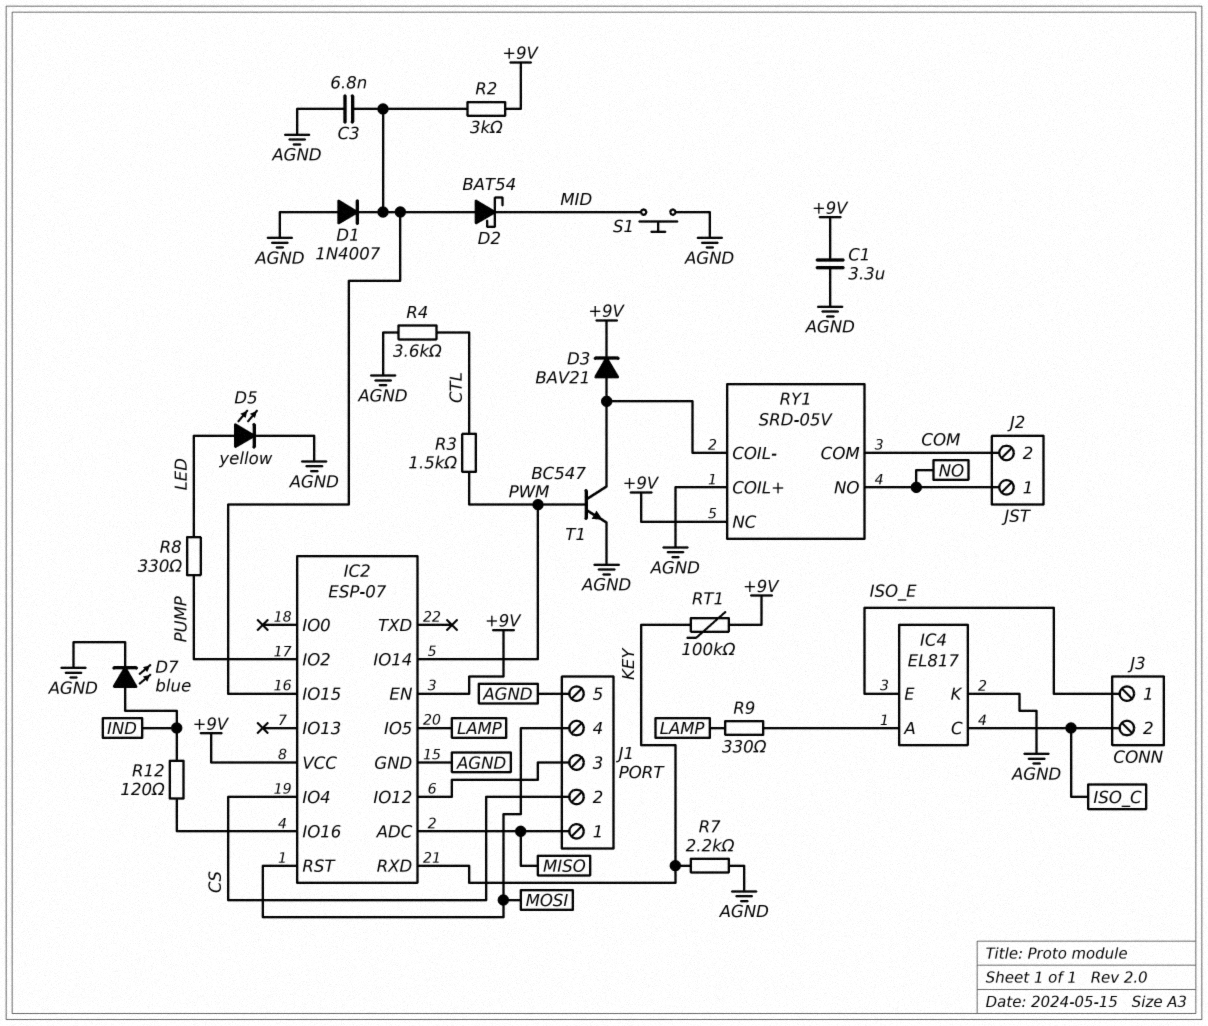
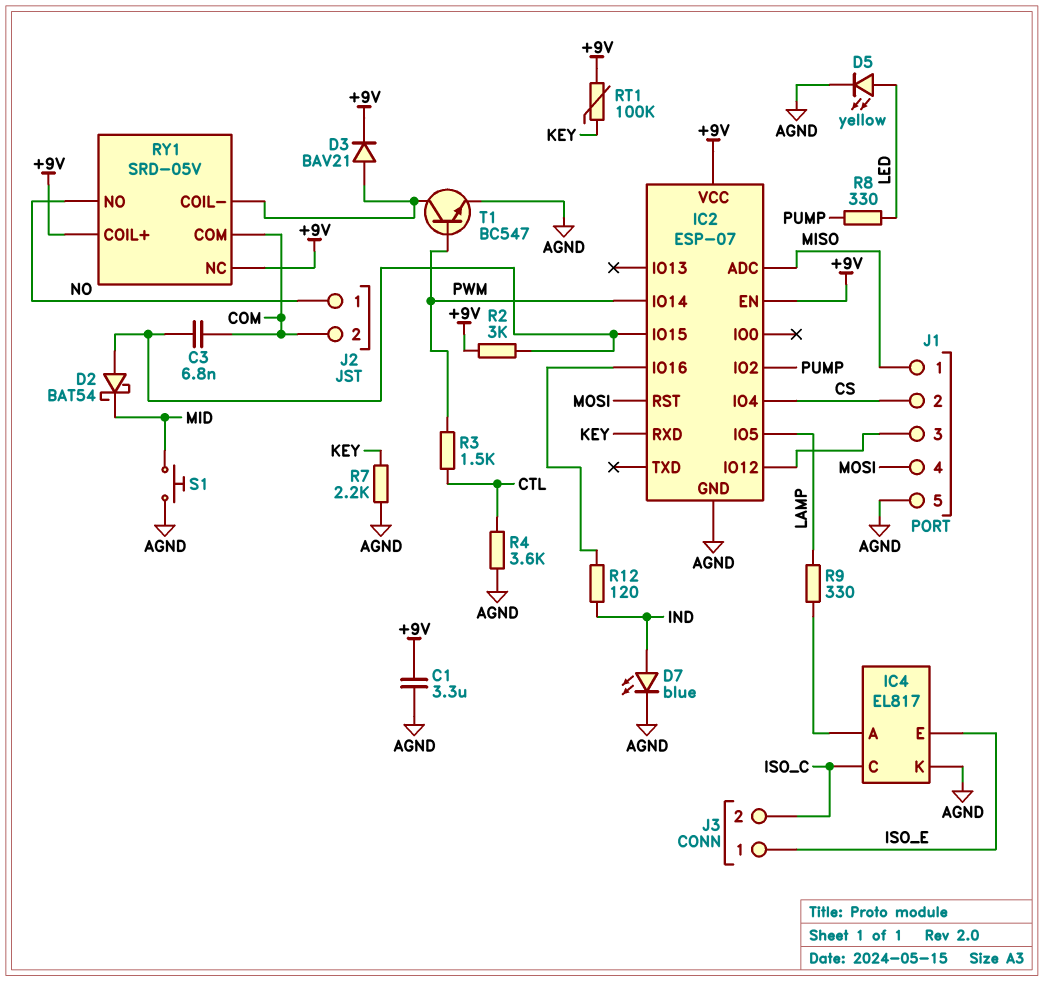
C3: 6.8nF (AGND, IC2/IO15) -> 6.8nF (COM, IC2/IO15)
D1: diode 1N4007 (A AGND, K IC2/IO15) -> none
RY1 pin COIL+: AGND -> +9V

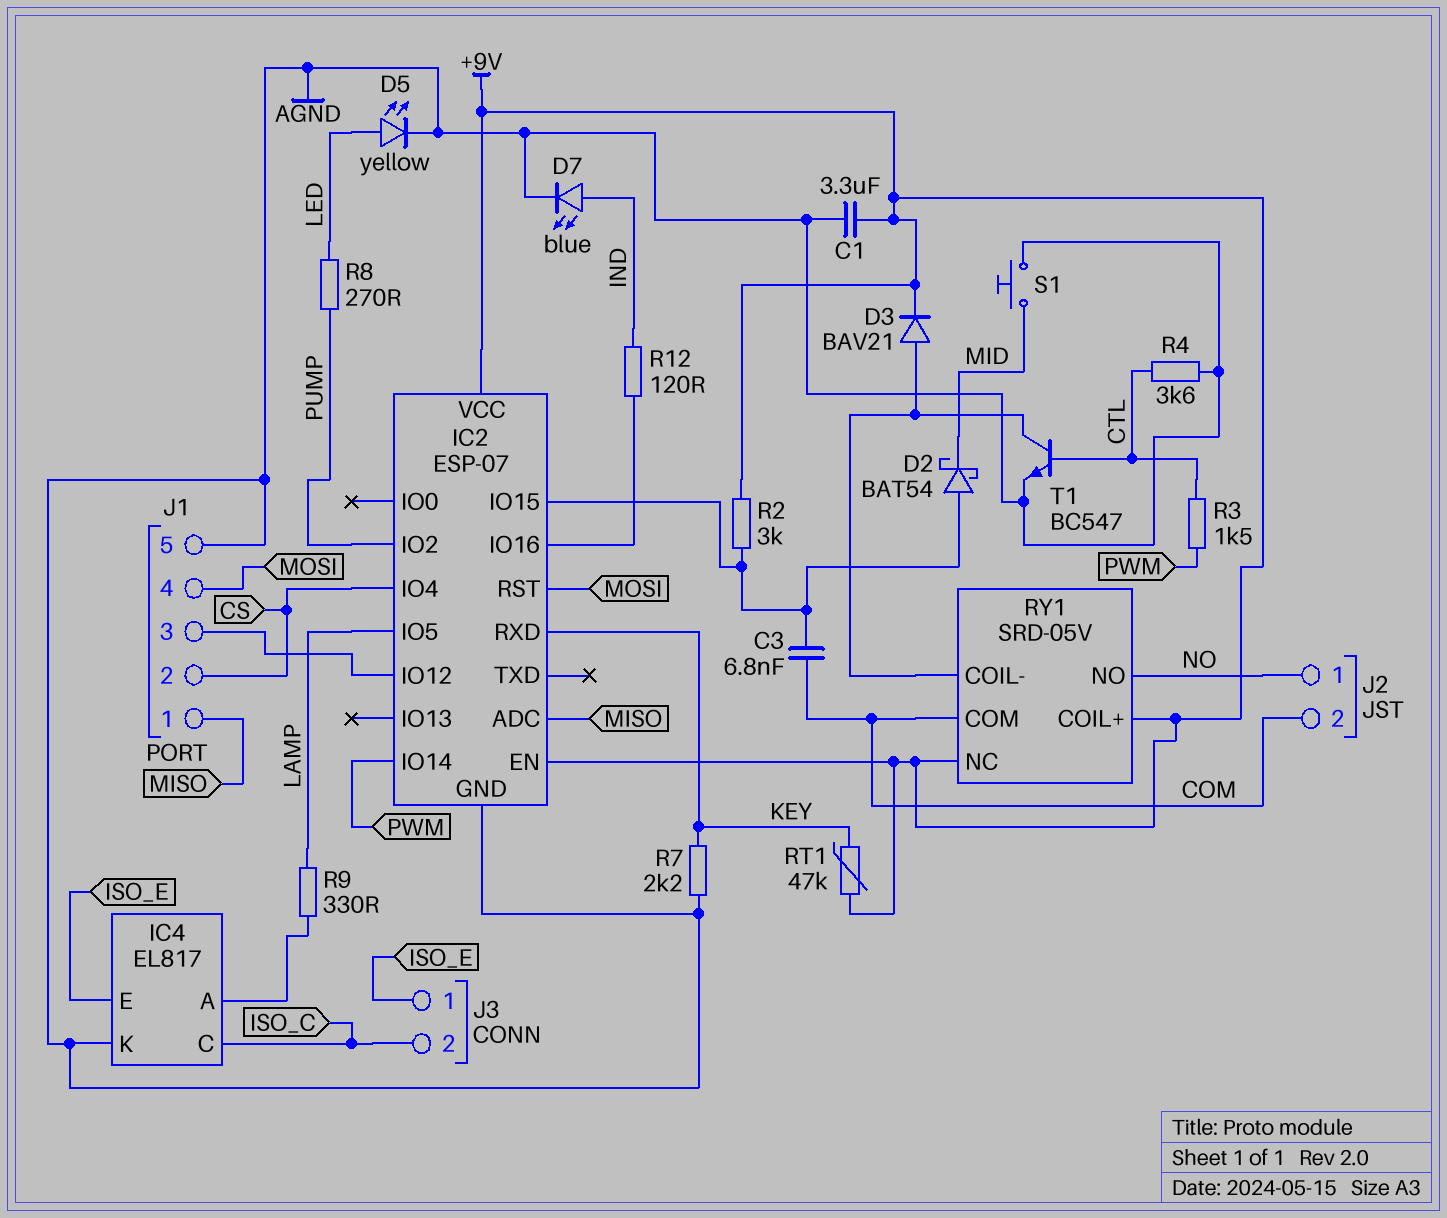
R8: 330 (LED, PUMP) -> 270 (LED, PUMP)
RT1: 100k (+9V, KEY) -> 47k (+9V, KEY)
T1: NPN BC547 (B PWM, C RY1/COIL-, E AGND) -> NPN BC547 (B CTL, C RY1/COIL-, E AGND)

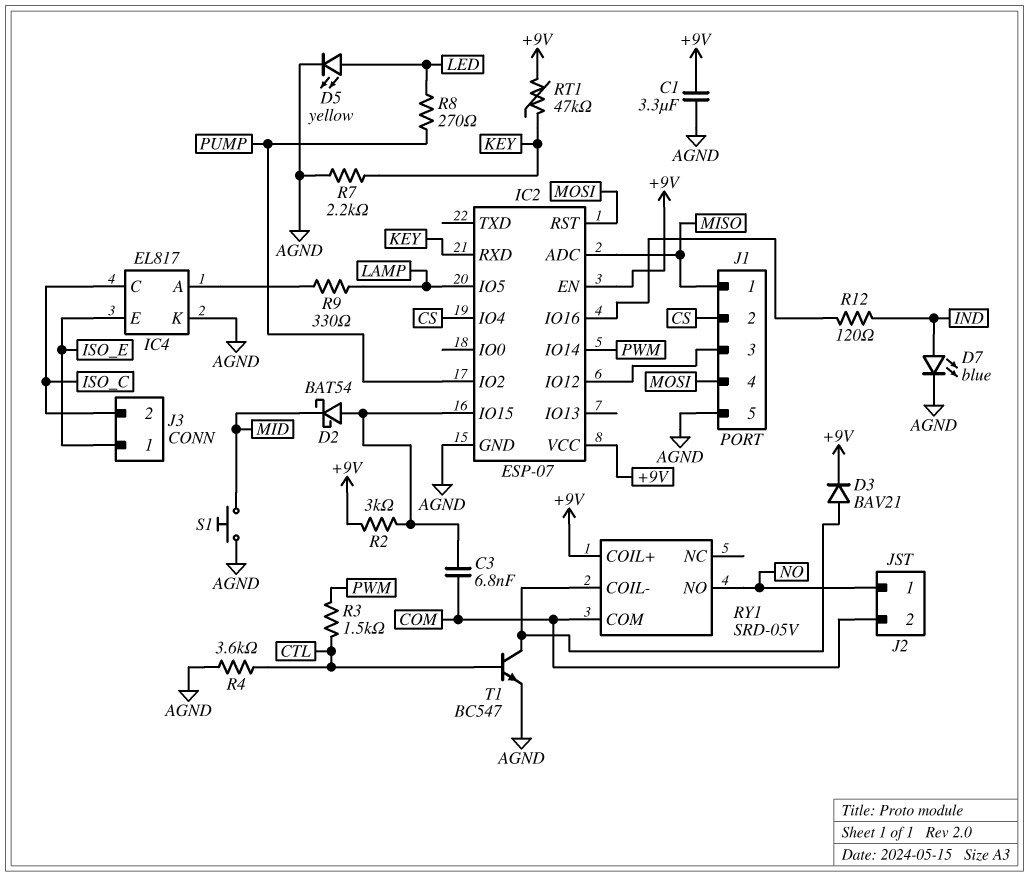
RY1 pin NC: +9V -> none

